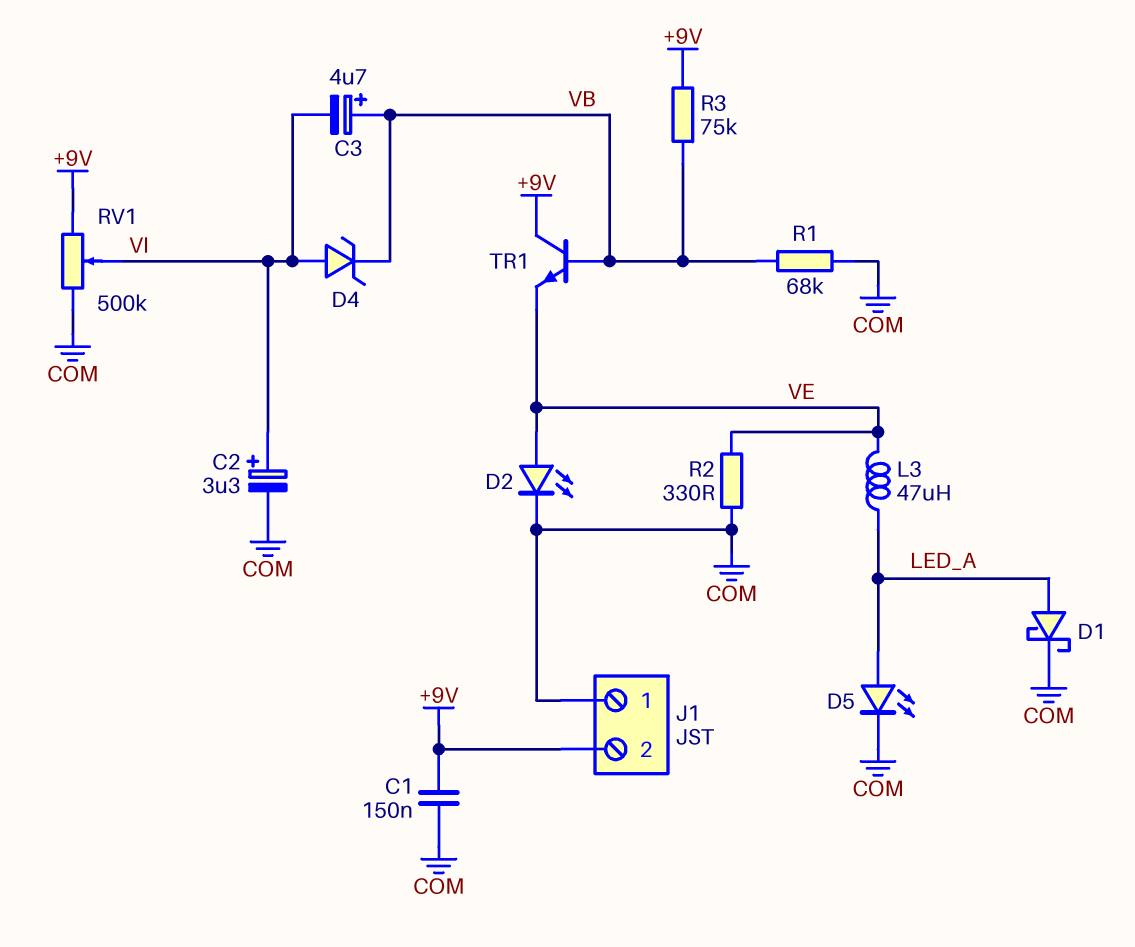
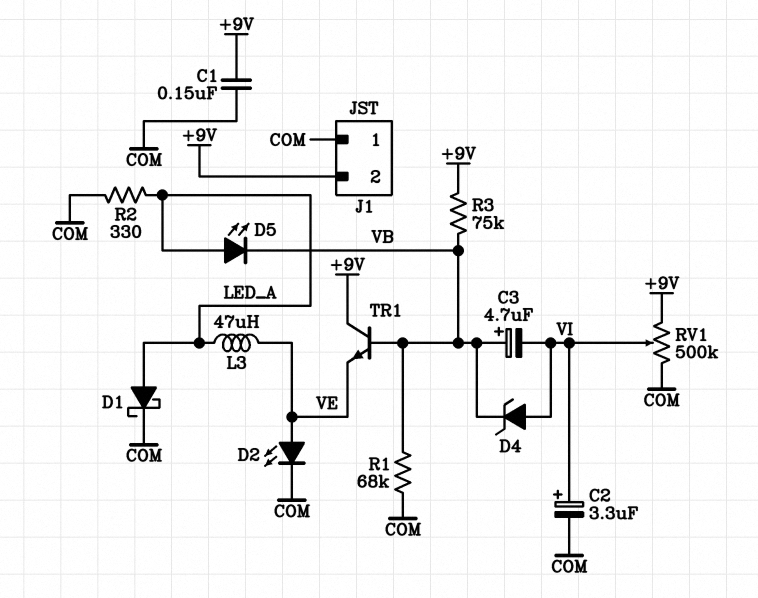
D5: LED (A LED_A, K COM) -> LED (A LED_A, K VB)
R2: 330 (COM, VE) -> 330 (COM, LED_A)

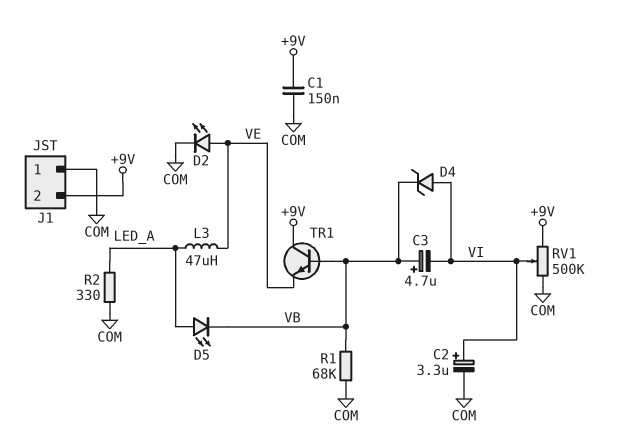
D1: schottky (A LED_A, K COM) -> none
R3: 75k (+9V, VB) -> none

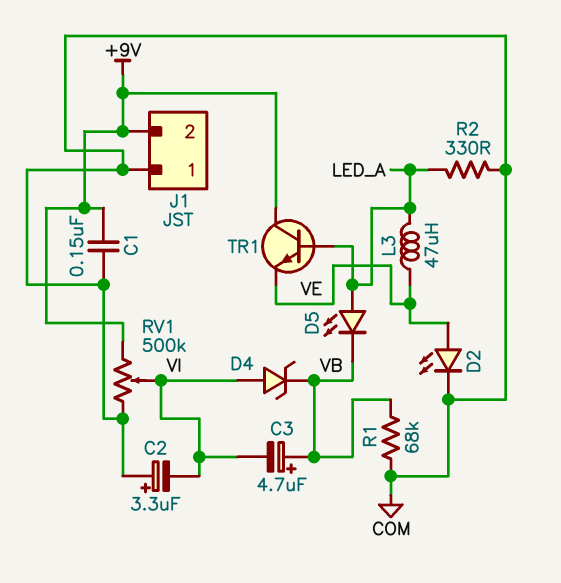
C2: 3.3uF (plus VI, minus COM) -> 3.3uF (plus COM, minus VI)
TR1: NPN (B VB, C +9V, E VE) -> NPN (B LED_A, C +9V, E VE)

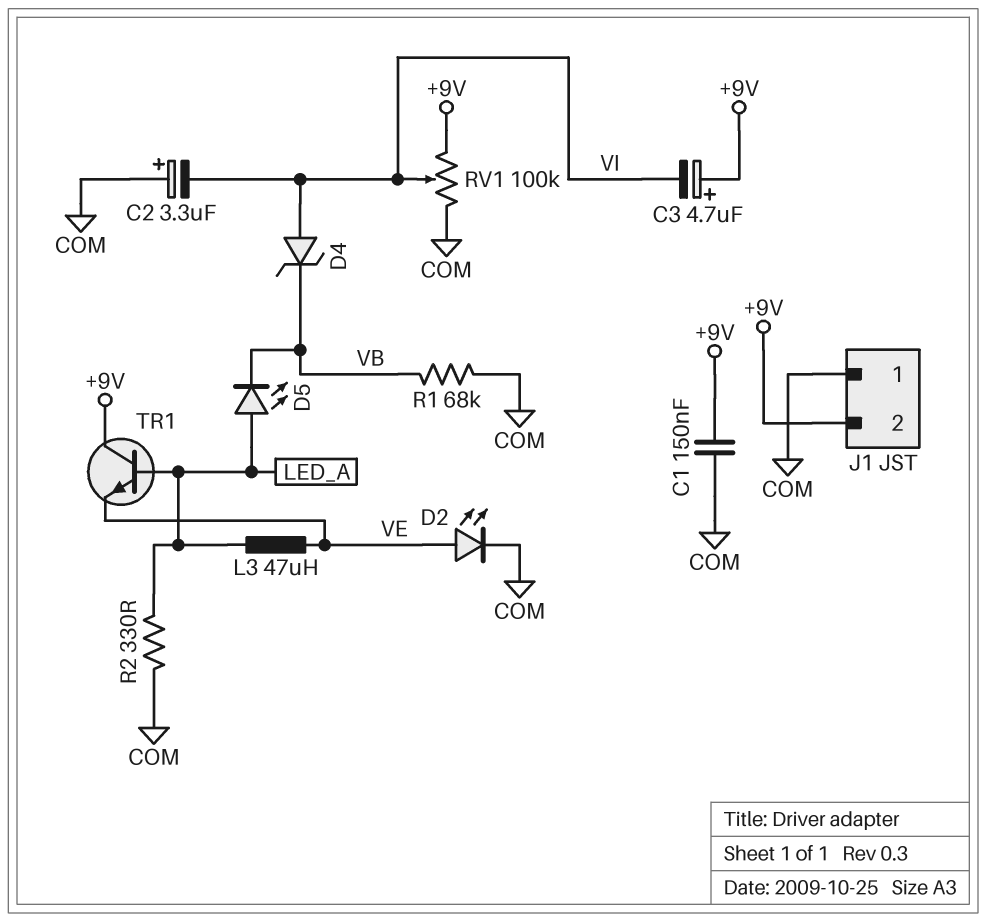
C3: 4.7uF (plus VB, minus VI) -> 4.7uF (plus +9V, minus VI)
RV1: 500k (+9V, COM, wiper VI) -> 100k (+9V, COM, wiper VI)

